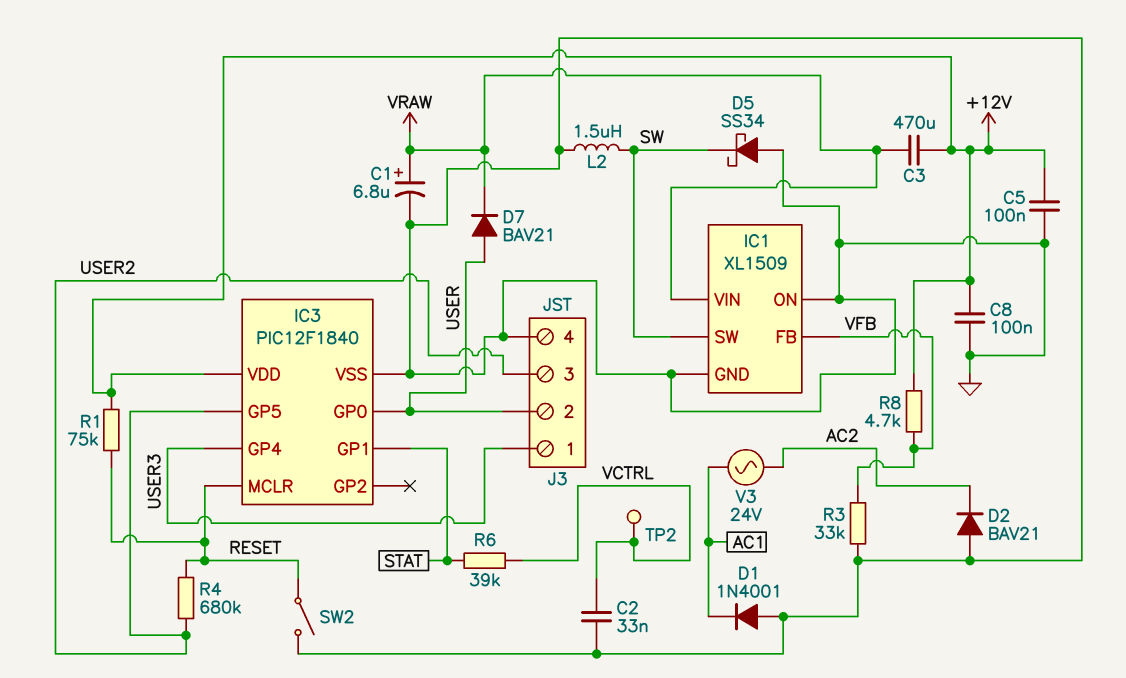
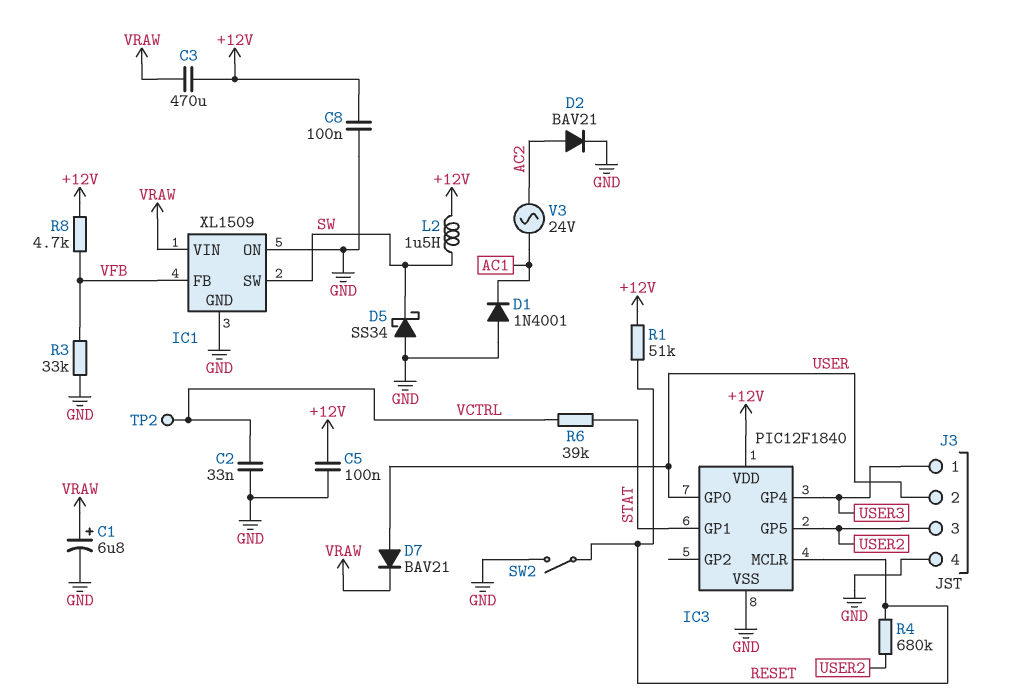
D2: diode BAV21 (A GND, K AC2) -> diode BAV21 (A AC2, K GND)
L2: 1.5uH (GND, SW) -> 1.5uH (+12V, SW)
R1: 75k (+12V, RESET) -> 51k (+12V, RESET)

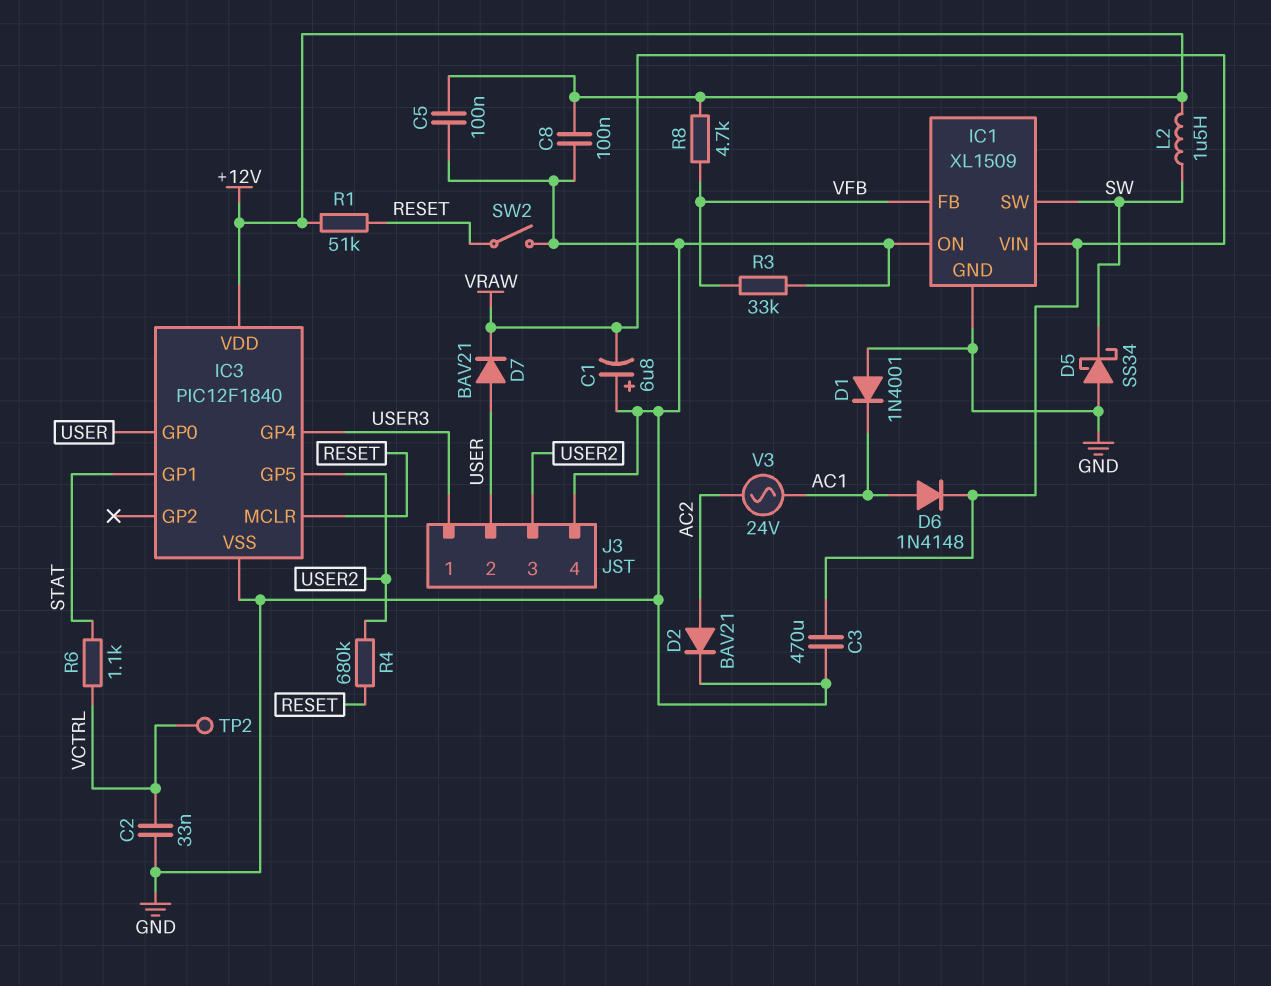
C1: 6.8uF (plus VRAW, minus GND) -> 6.8uF (plus GND, minus VRAW)
C3: 470uF (+12V, VRAW) -> 470uF (GND, VRAW)
D6: none -> diode 1N4148 (A AC1, K VRAW)
R6: 39k (STAT, VCTRL) -> 1.1k (STAT, VCTRL)

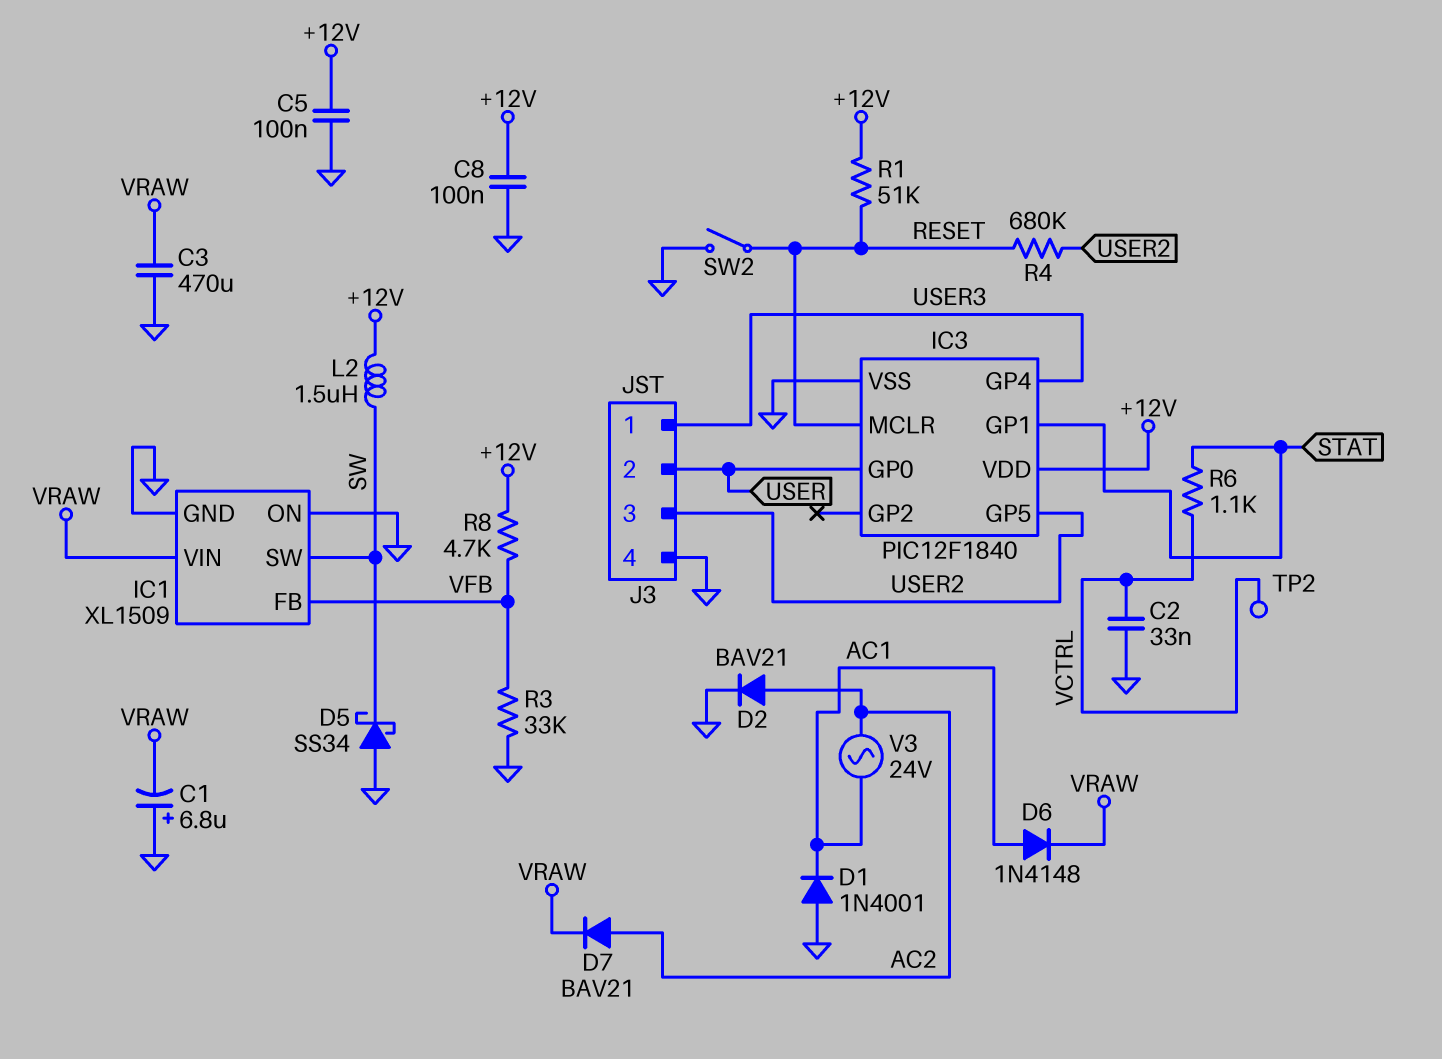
D7: diode BAV21 (A USER, K VRAW) -> diode BAV21 (A AC2, K VRAW)

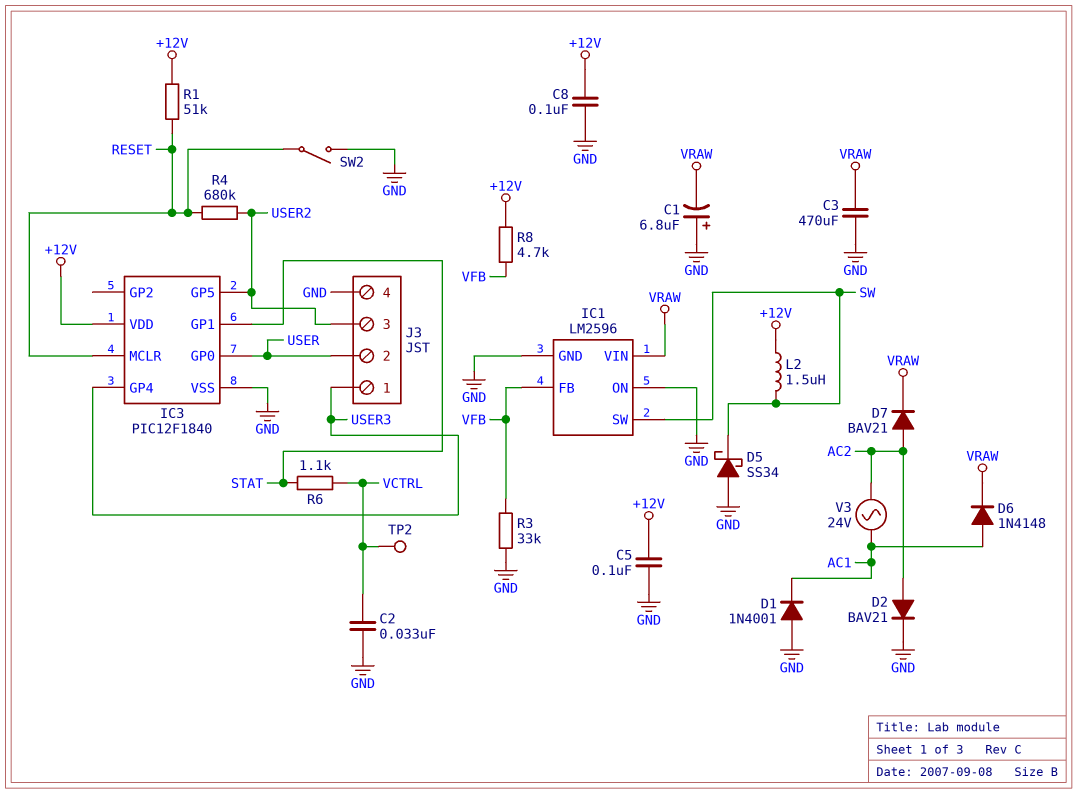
IC1: XL1509 -> LM2596

